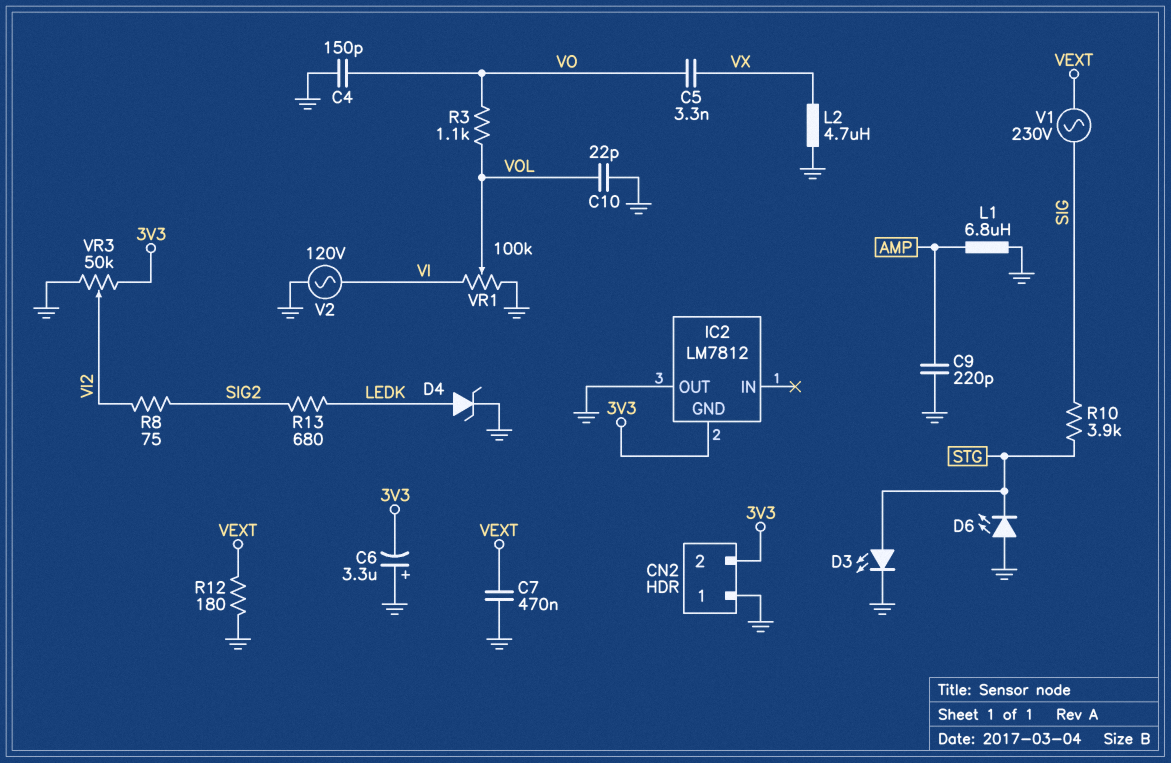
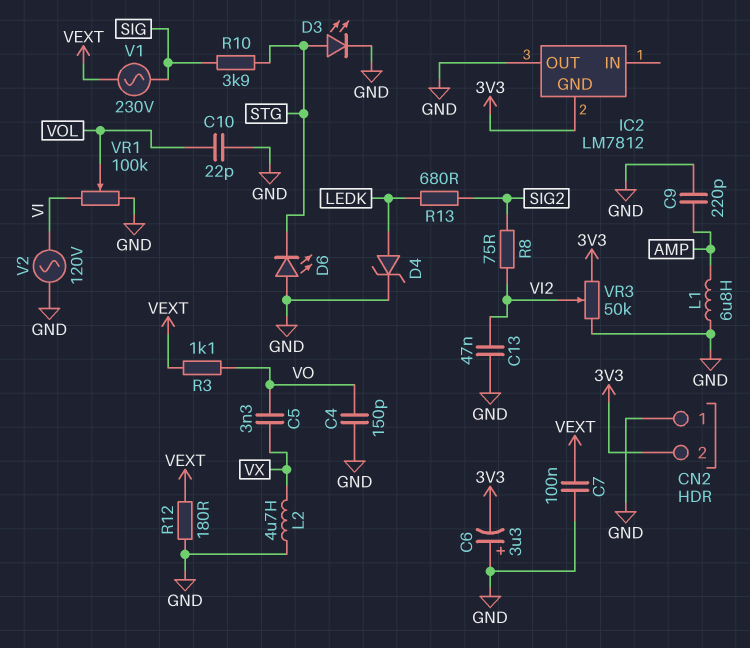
C7: 470nF (GND, VEXT) -> 100nF (GND, VEXT)
C13: none -> 47nF (GND, VI2)
R3: 1.1k (VO, VOL) -> 1.1k (VEXT, VO)

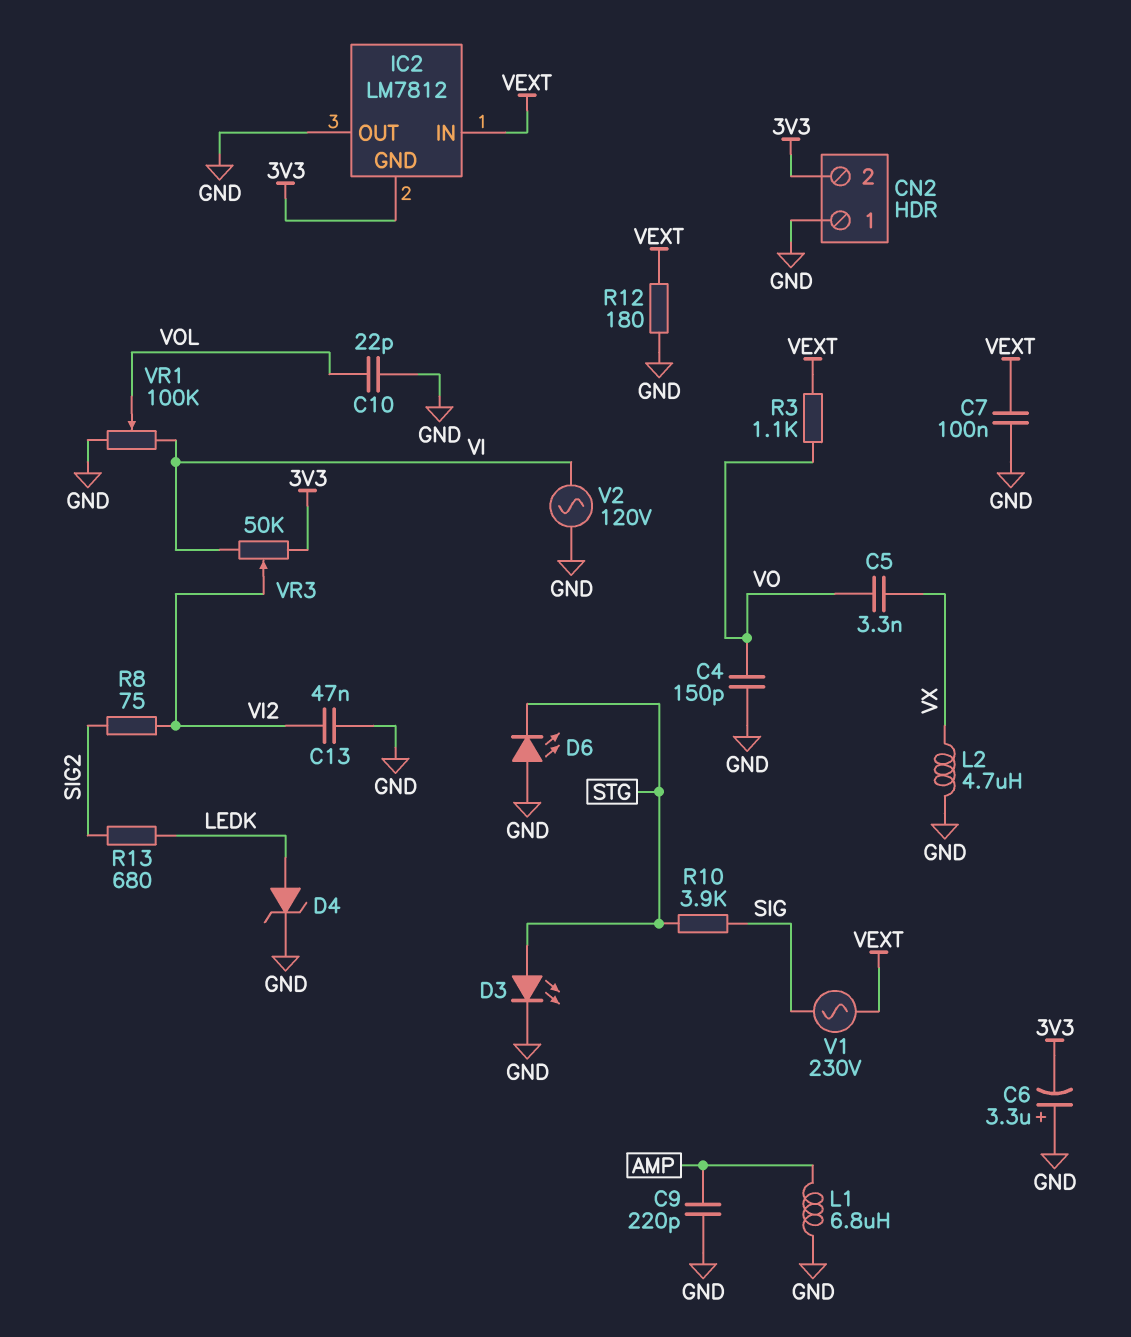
IC2 pin IN: none -> VEXT
VR3: 50k (3V3, GND, wiper VI2) -> 50k (3V3, VI, wiper VI2)

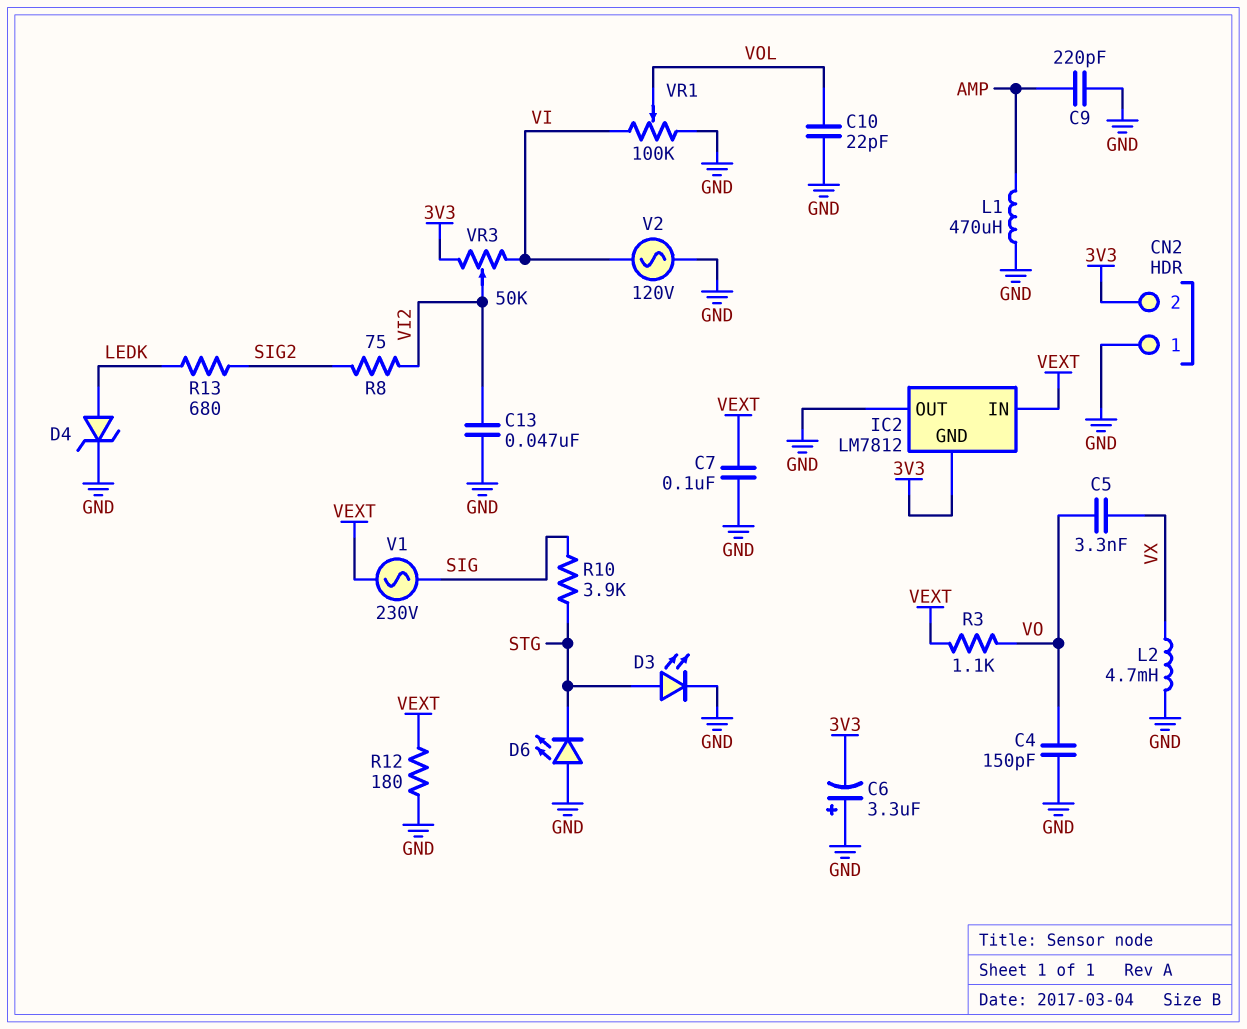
L1: 6.8uH (AMP, GND) -> 470uH (AMP, GND)
L2: 4.7uH (GND, VX) -> 4.7mH (GND, VX)

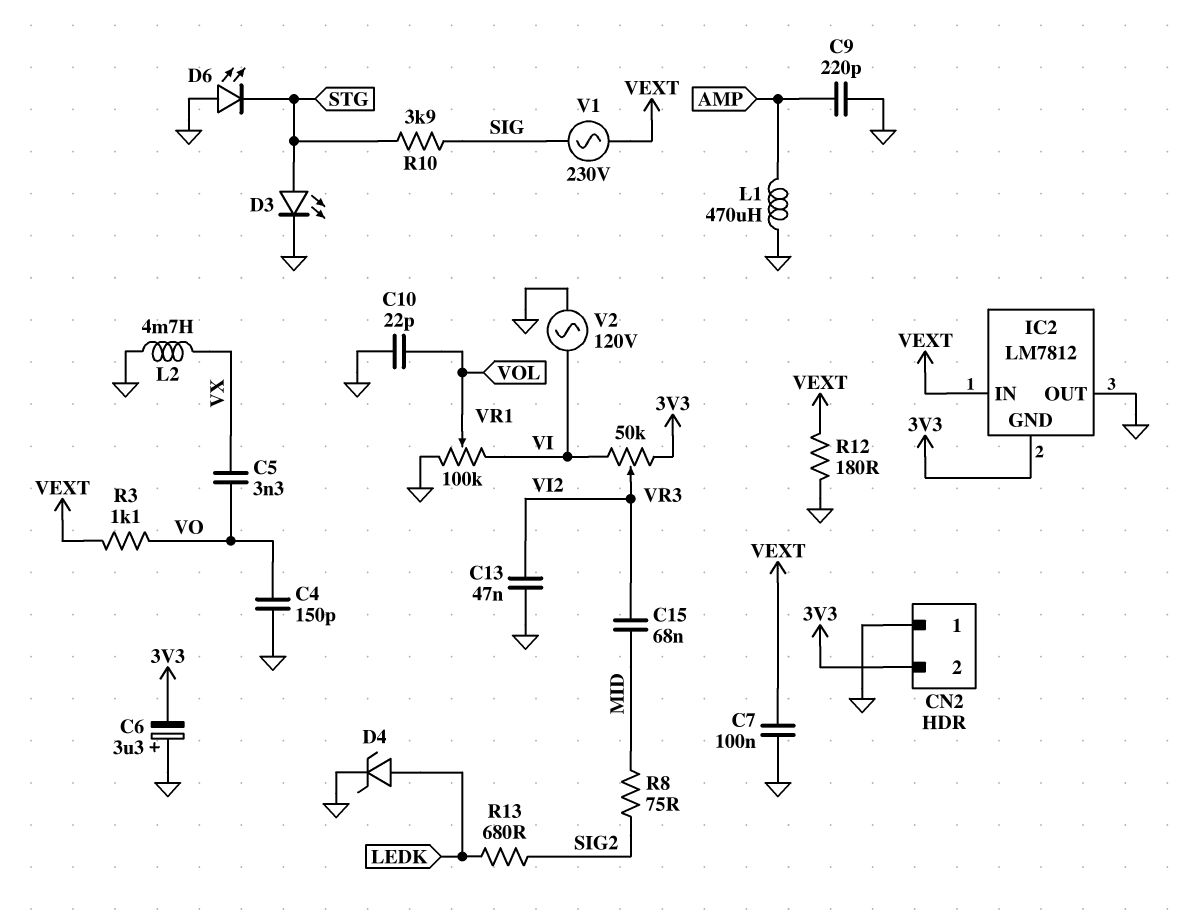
C15: none -> 68nF (MID, VI2)
R8: 75 (SIG2, VI2) -> 75 (MID, SIG2)

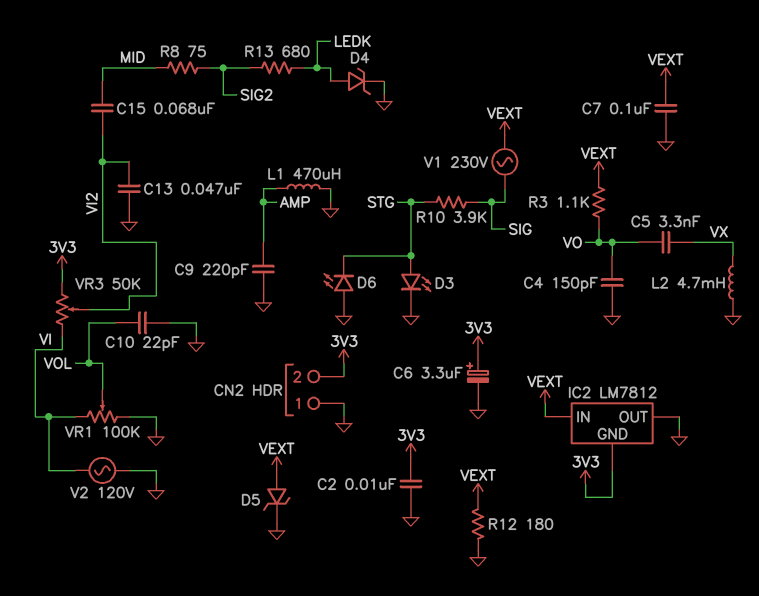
C2: none -> 10nF (3V3, GND)
C6: 3.3uF (plus GND, minus 3V3) -> 3.3uF (plus 3V3, minus GND)
D5: none -> zener (A VEXT, K GND)

